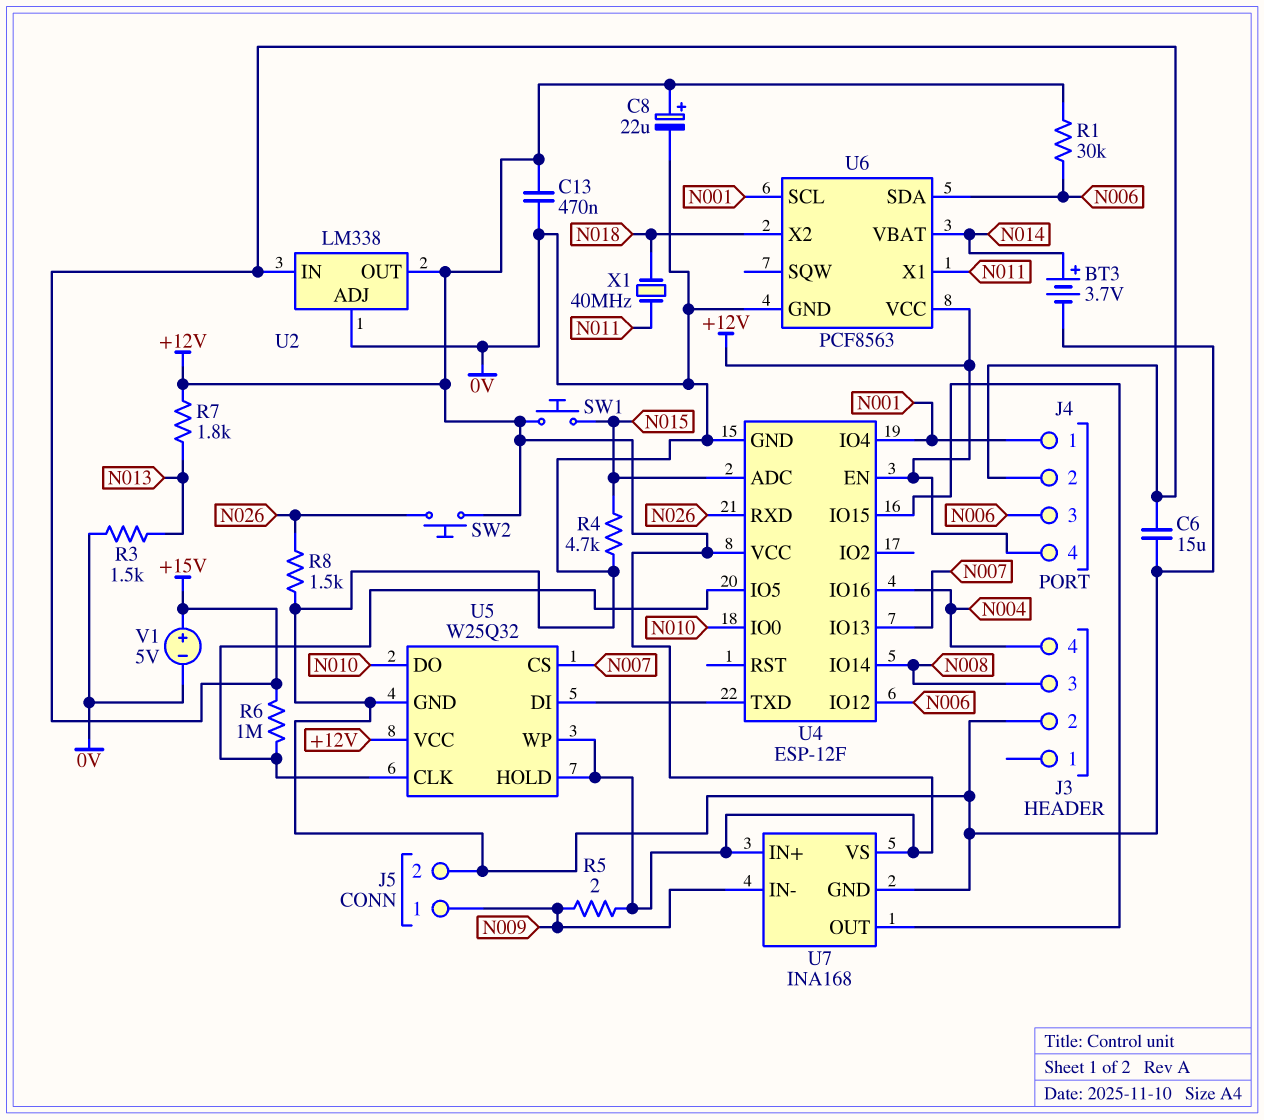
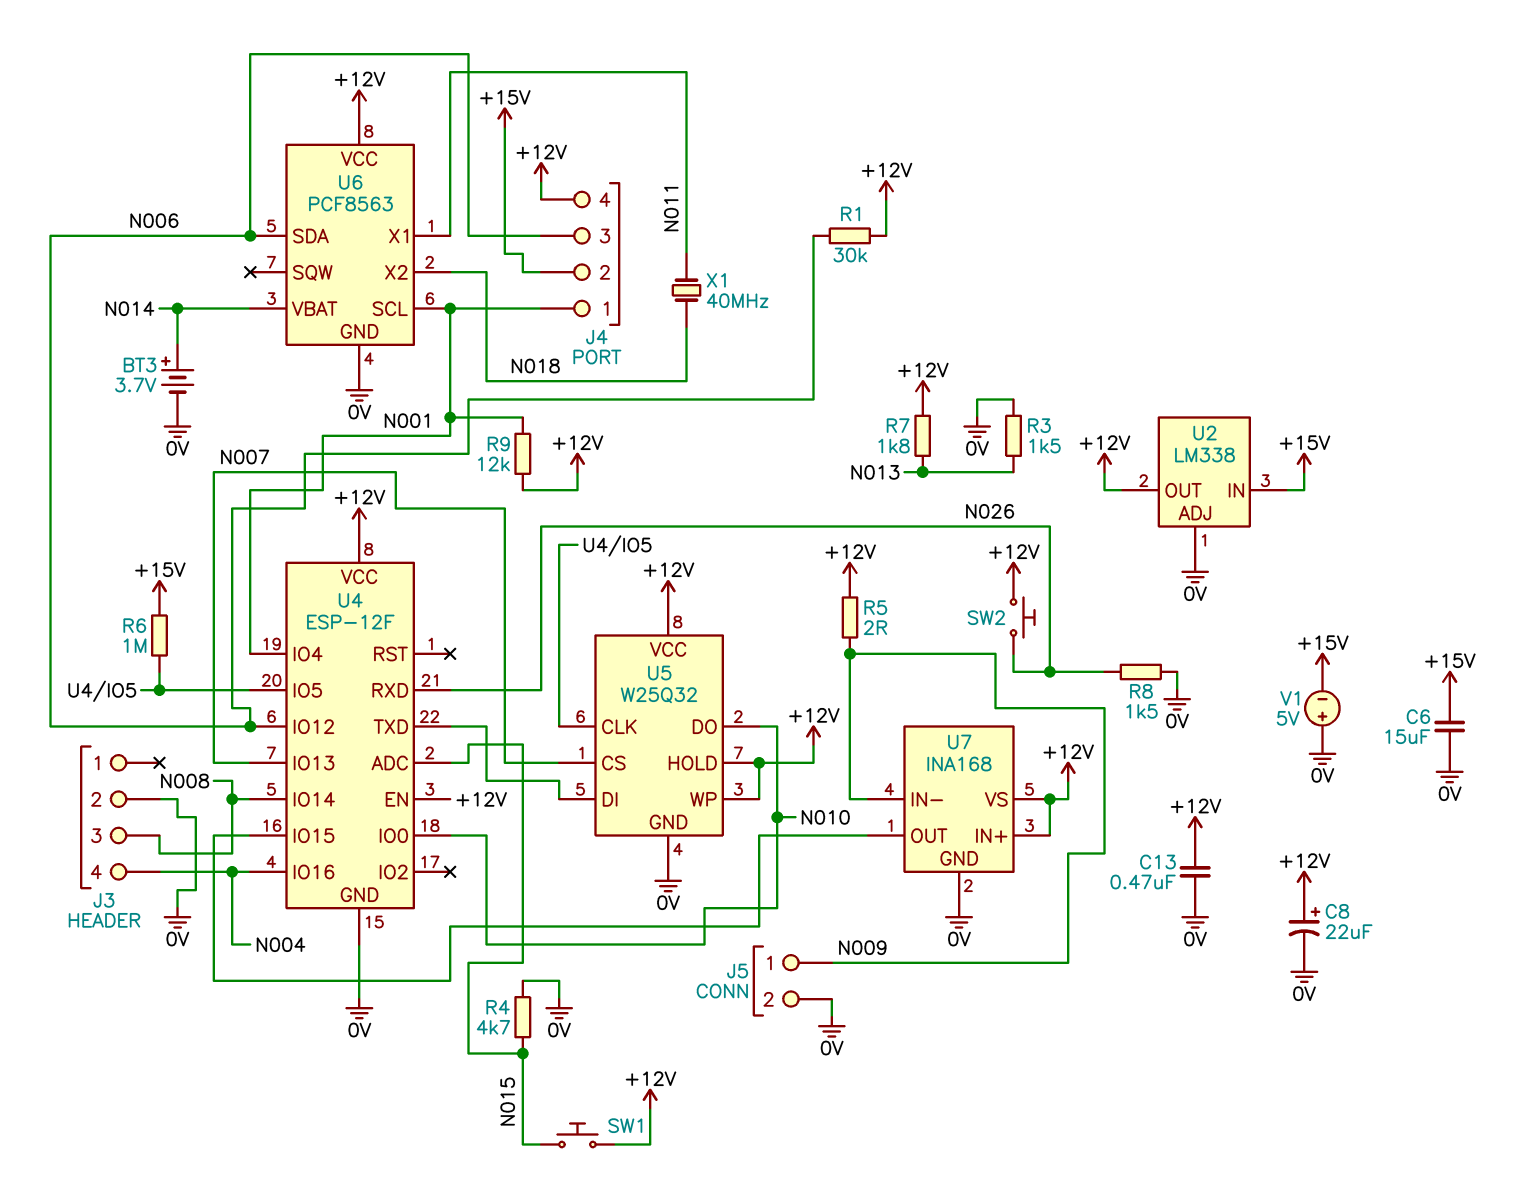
R9: none -> 12k (+12V, N001)
V1: 5V (plus +15V, minus 0V) -> 5V (plus 0V, minus +15V)

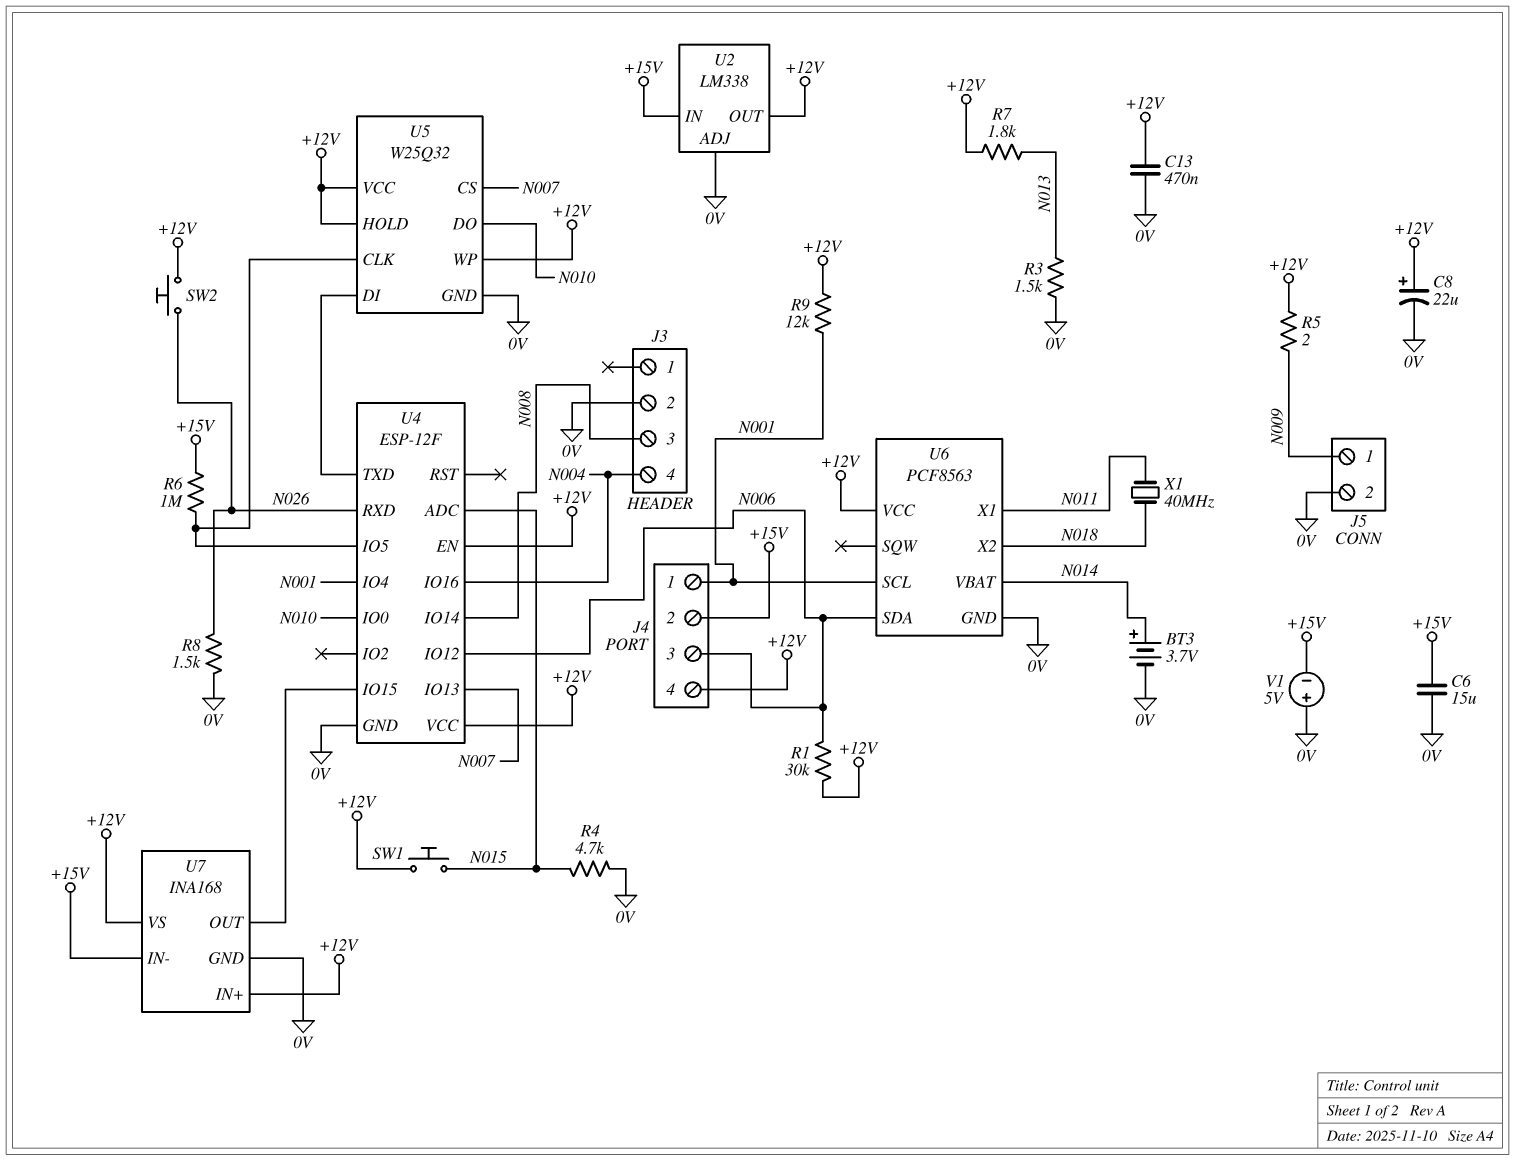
U7 pin IN-: N009 -> +15V

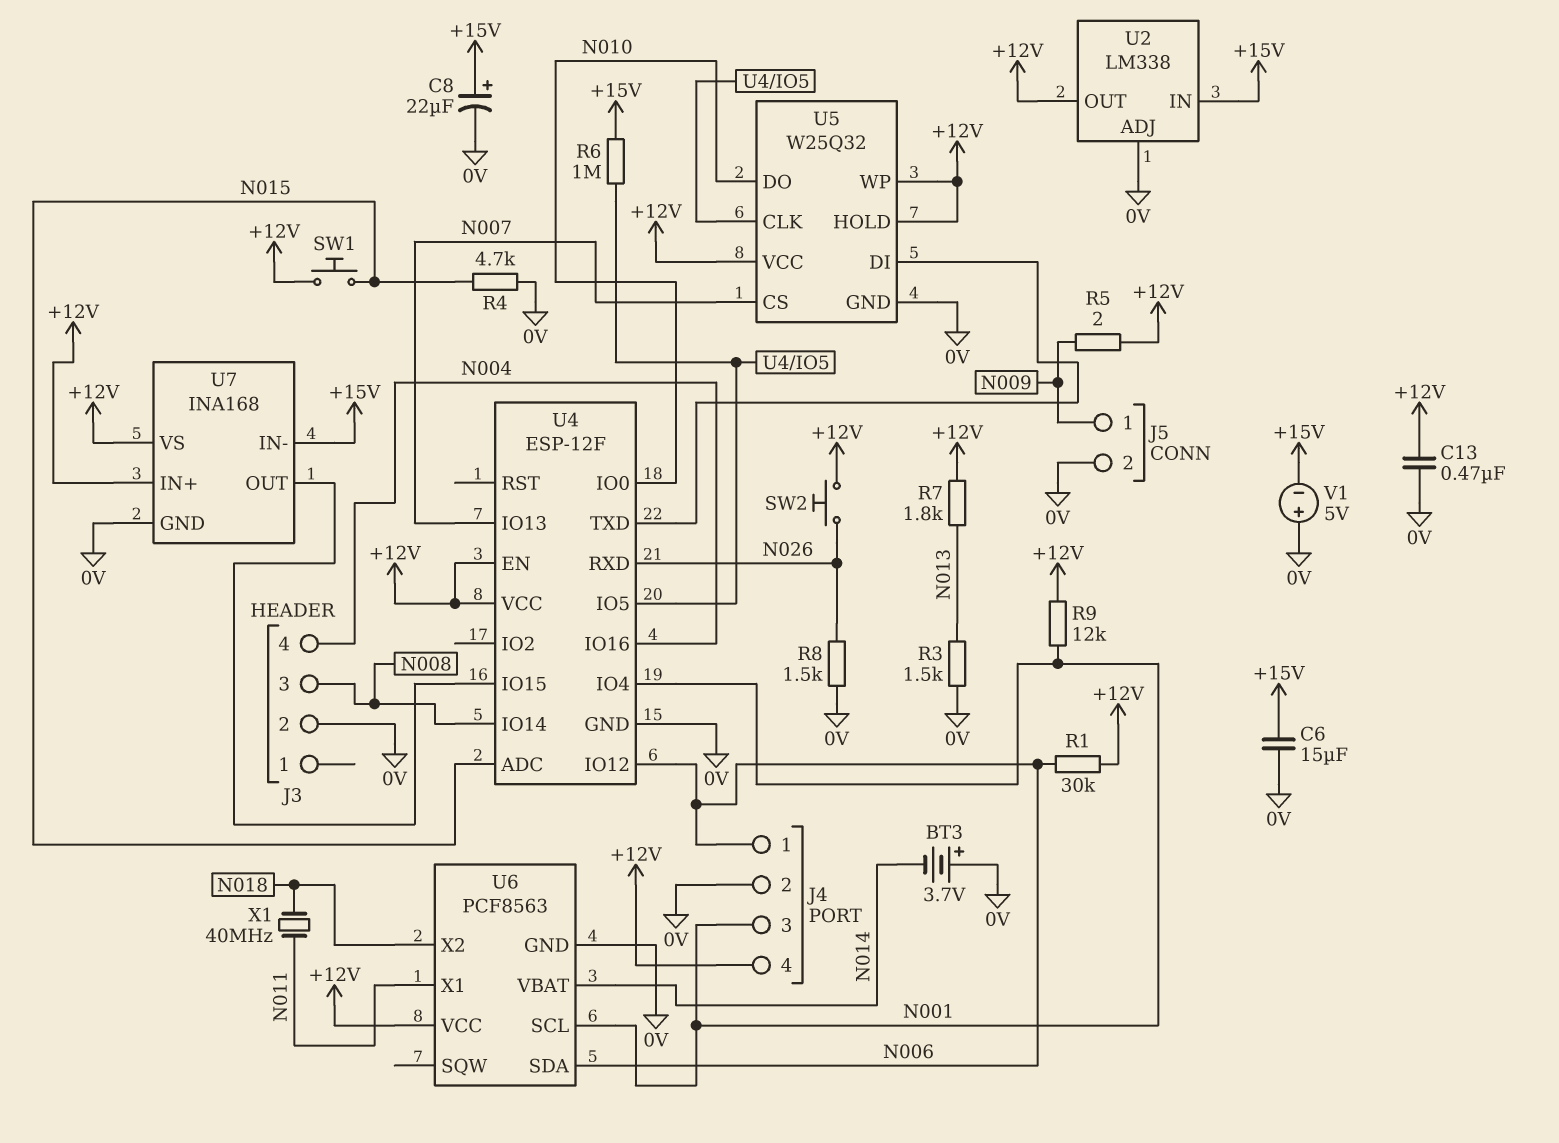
BT3: 3.7V (plus N014, minus 0V) -> 3.7V (plus 0V, minus N014)
C8: 22uF (plus +12V, minus 0V) -> 22uF (plus +15V, minus 0V)
J4 pin 1: N001 -> N006
J4 pin 2: +15V -> 0V
J4 pin 3: N006 -> N001

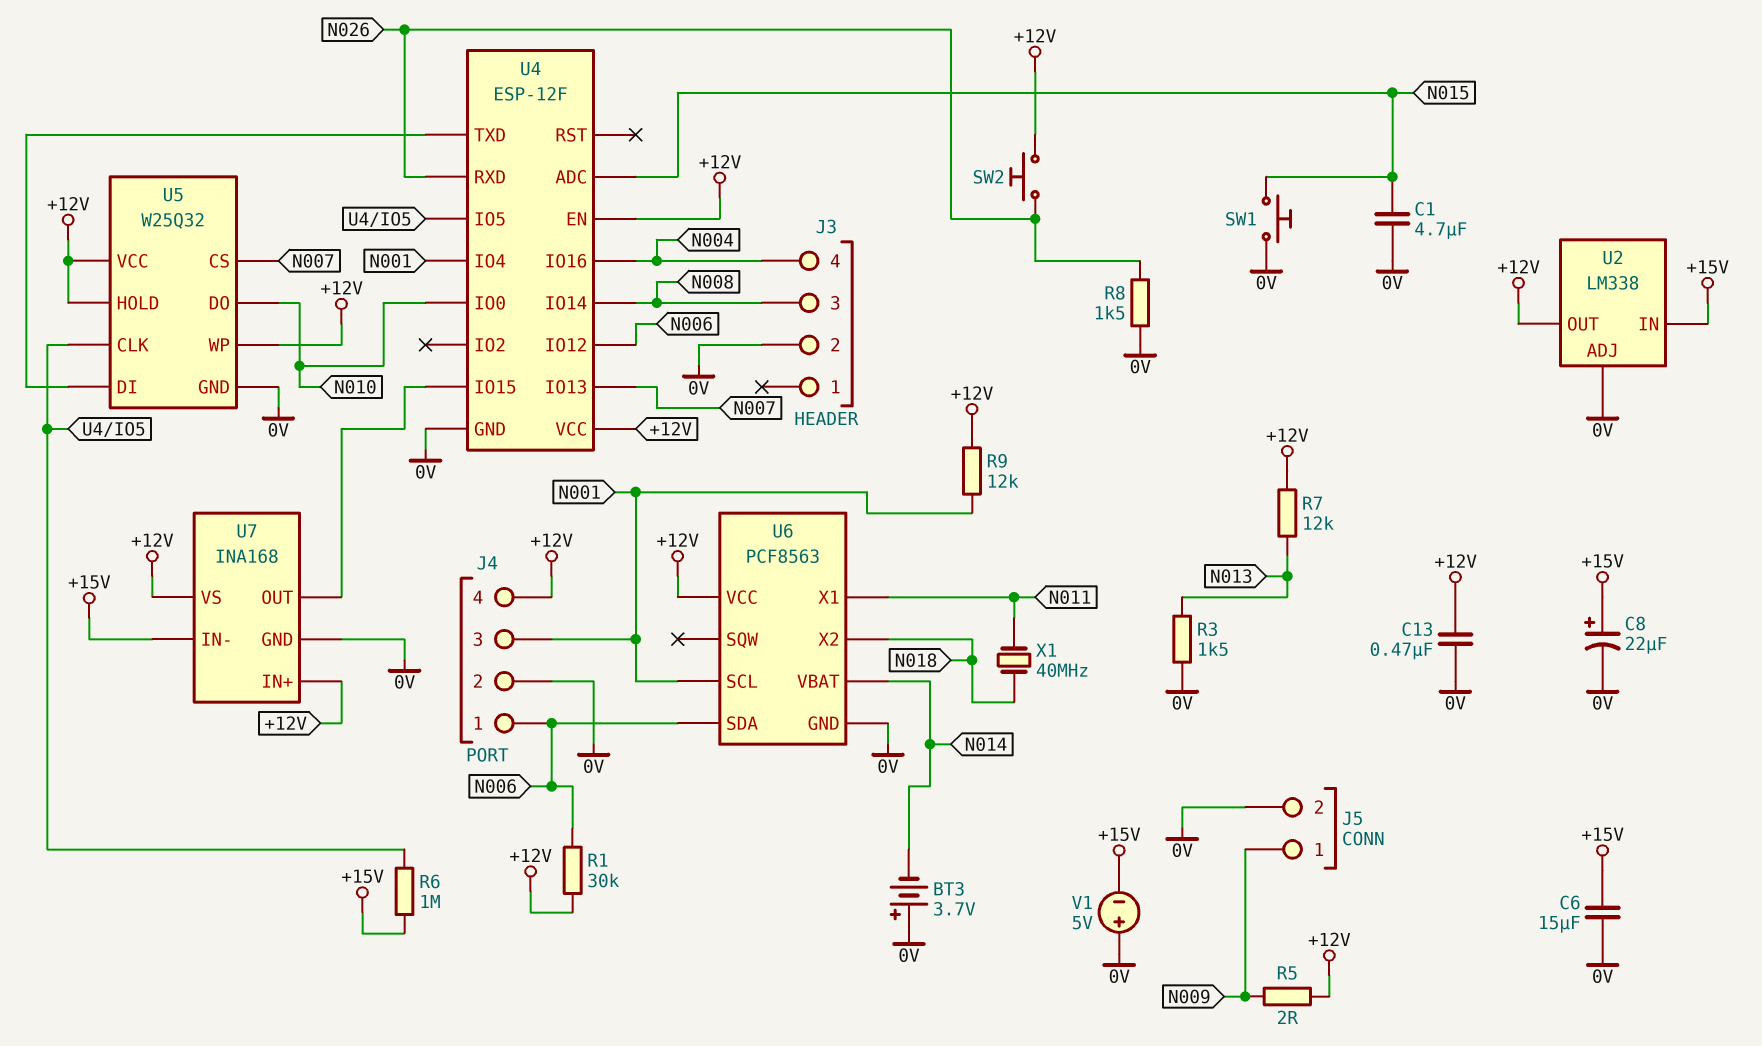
C1: none -> 4.7uF (0V, N015)
R4: 4.7k (0V, N015) -> none
R7: 1.8k (+12V, N013) -> 12k (+12V, N013)
SW1: button (+12V, N015) -> button (0V, N015)

